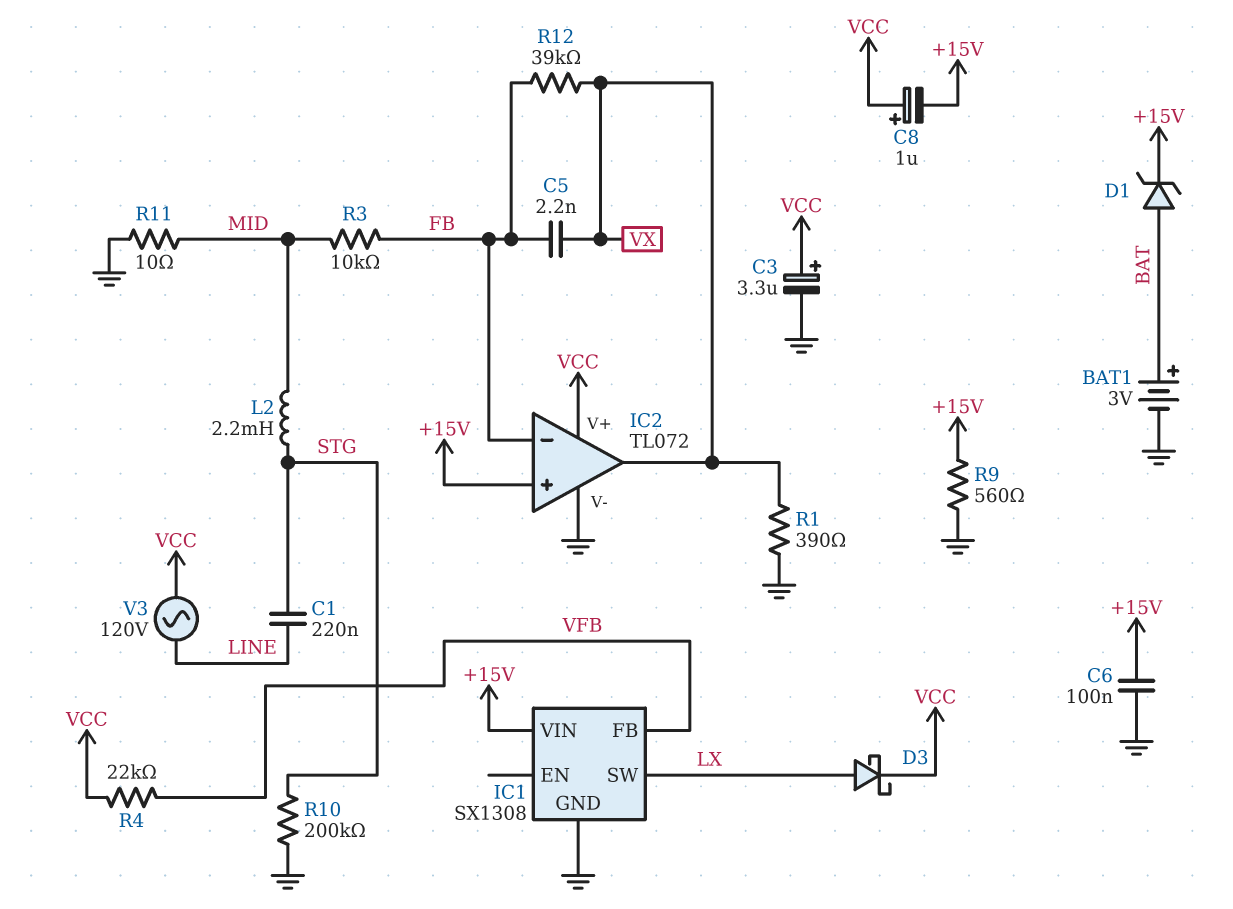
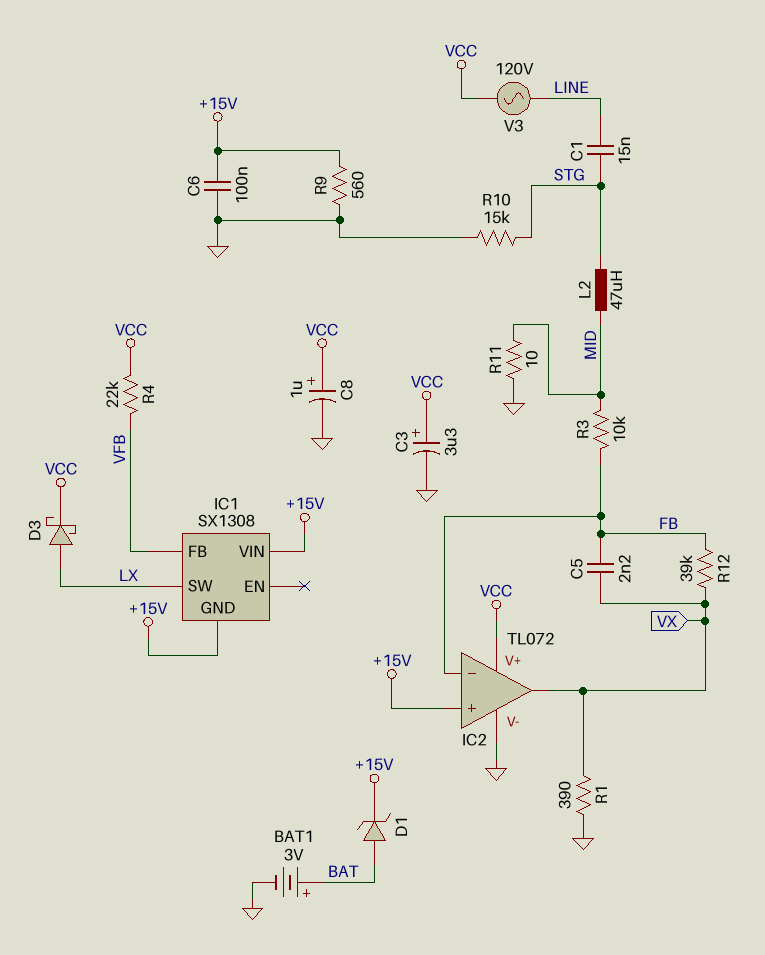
C1: 220nF (LINE, STG) -> 15nF (LINE, STG)
C8: 1uF (plus VCC, minus +15V) -> 1uF (plus VCC, minus GND)
IC1 pin GND: GND -> +15V
L2: 2.2mH (MID, STG) -> 47uH (MID, STG)
R10: 200k (GND, STG) -> 15k (GND, STG)

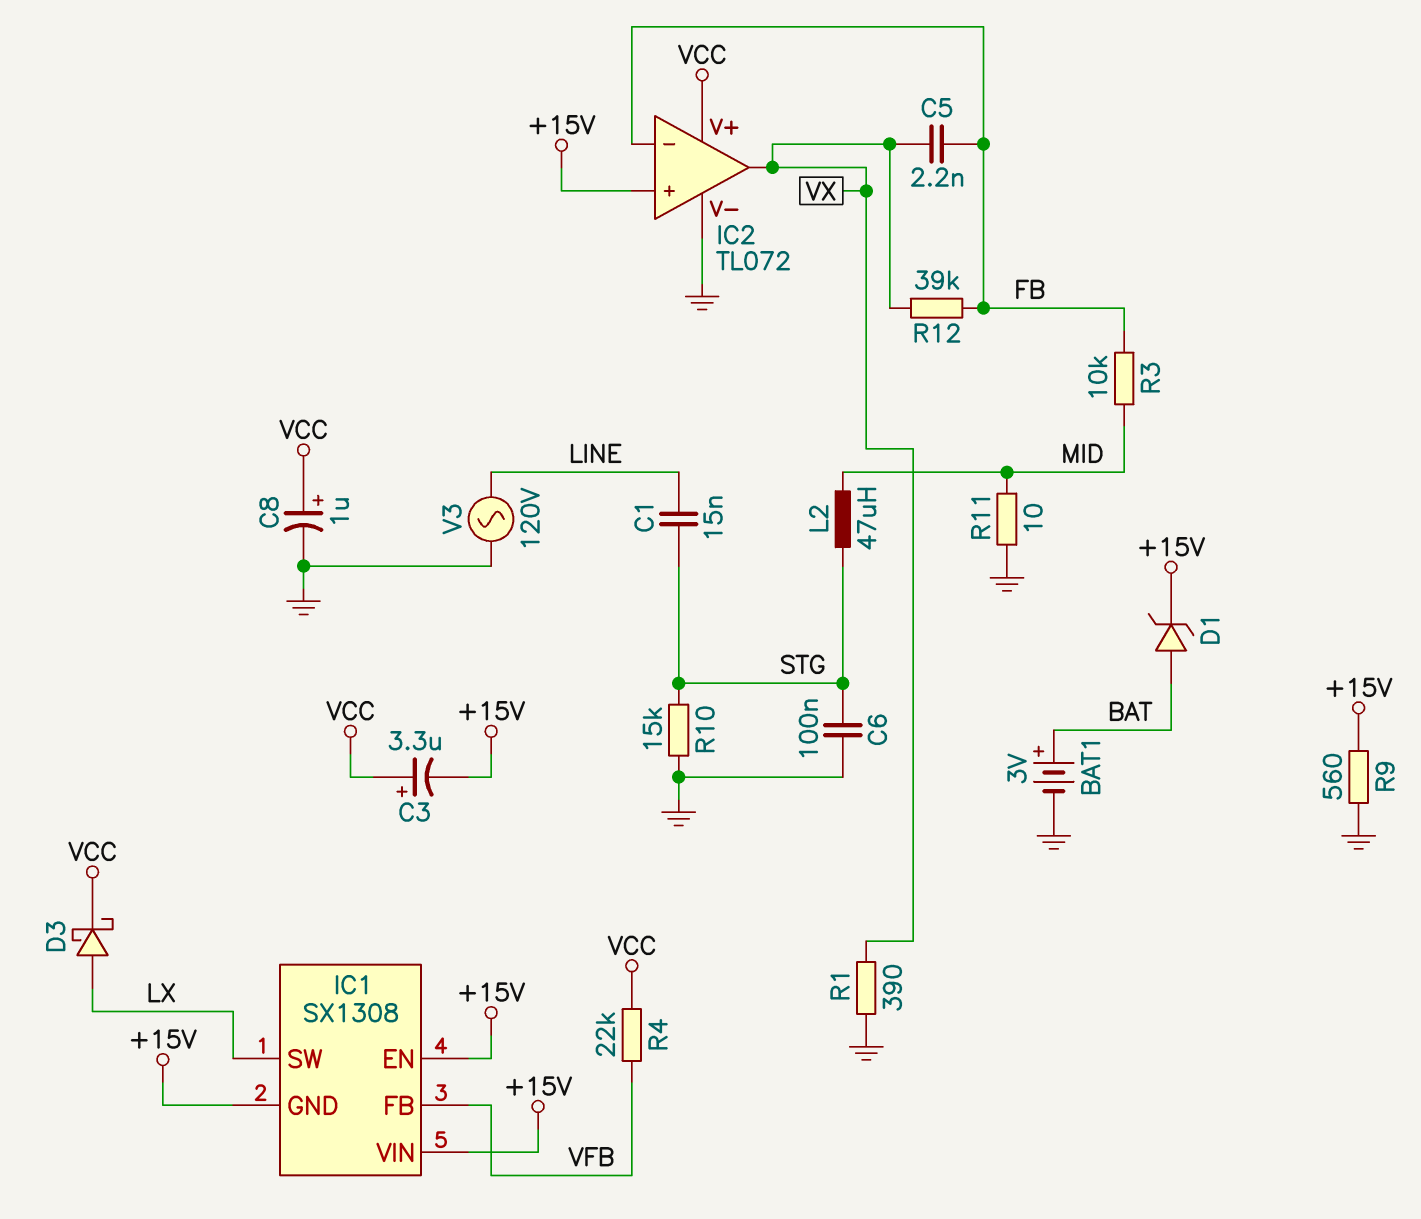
C3: 3.3uF (plus VCC, minus GND) -> 3.3uF (plus VCC, minus +15V)
C6: 100nF (+15V, GND) -> 100nF (GND, STG)
IC1 pin EN: none -> +15V
V3: AC 120V (LINE, VCC) -> AC 120V (GND, LINE)

